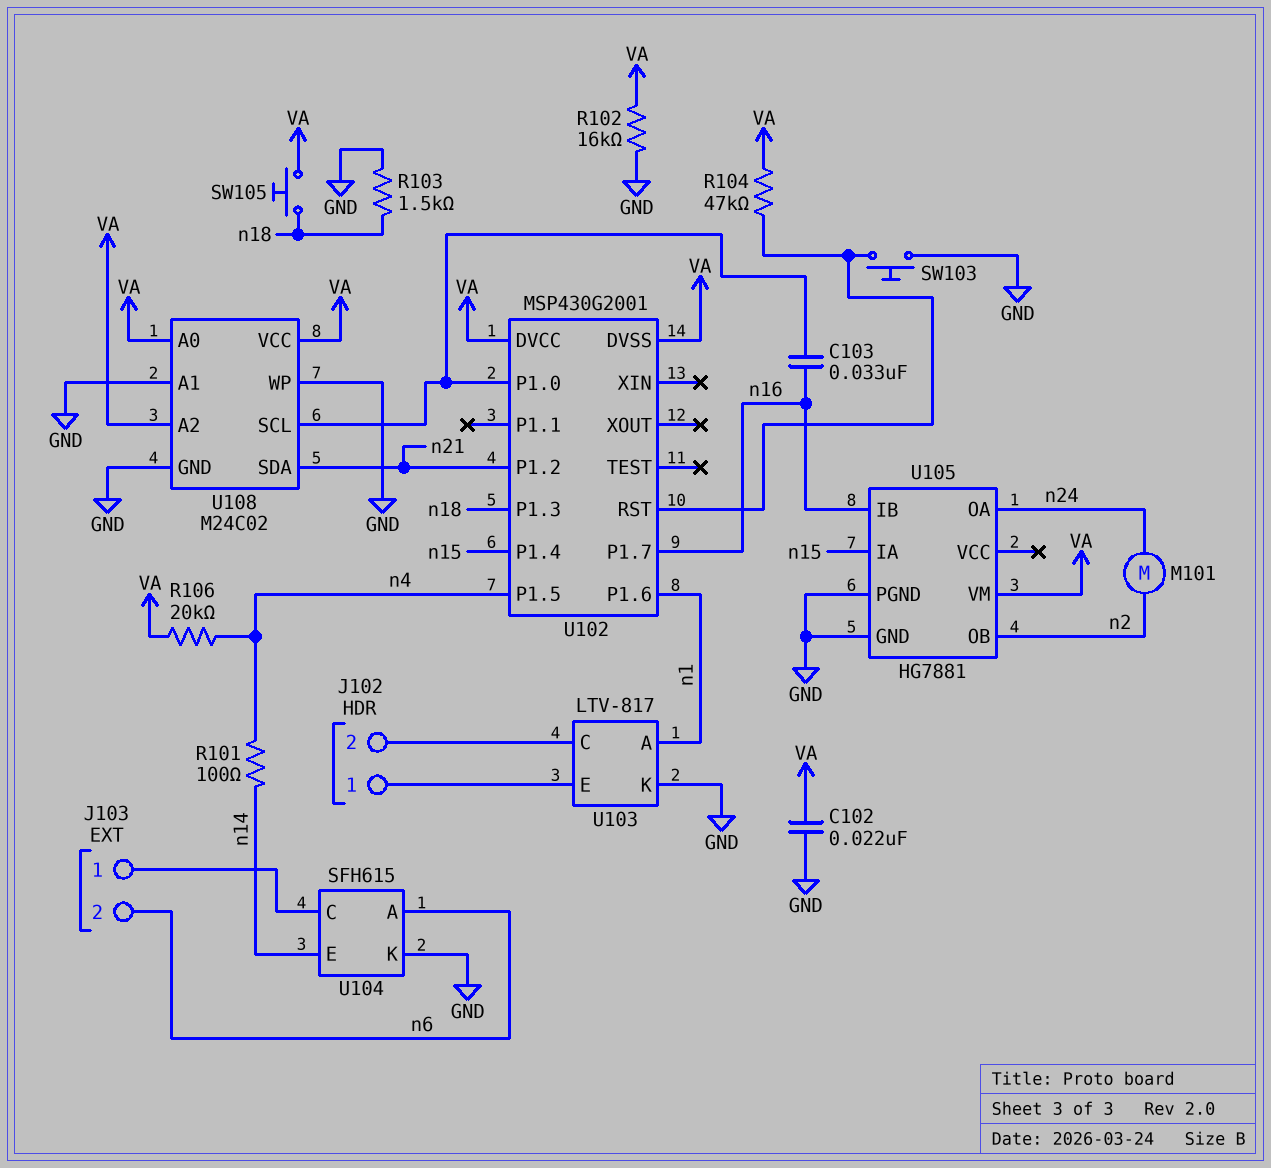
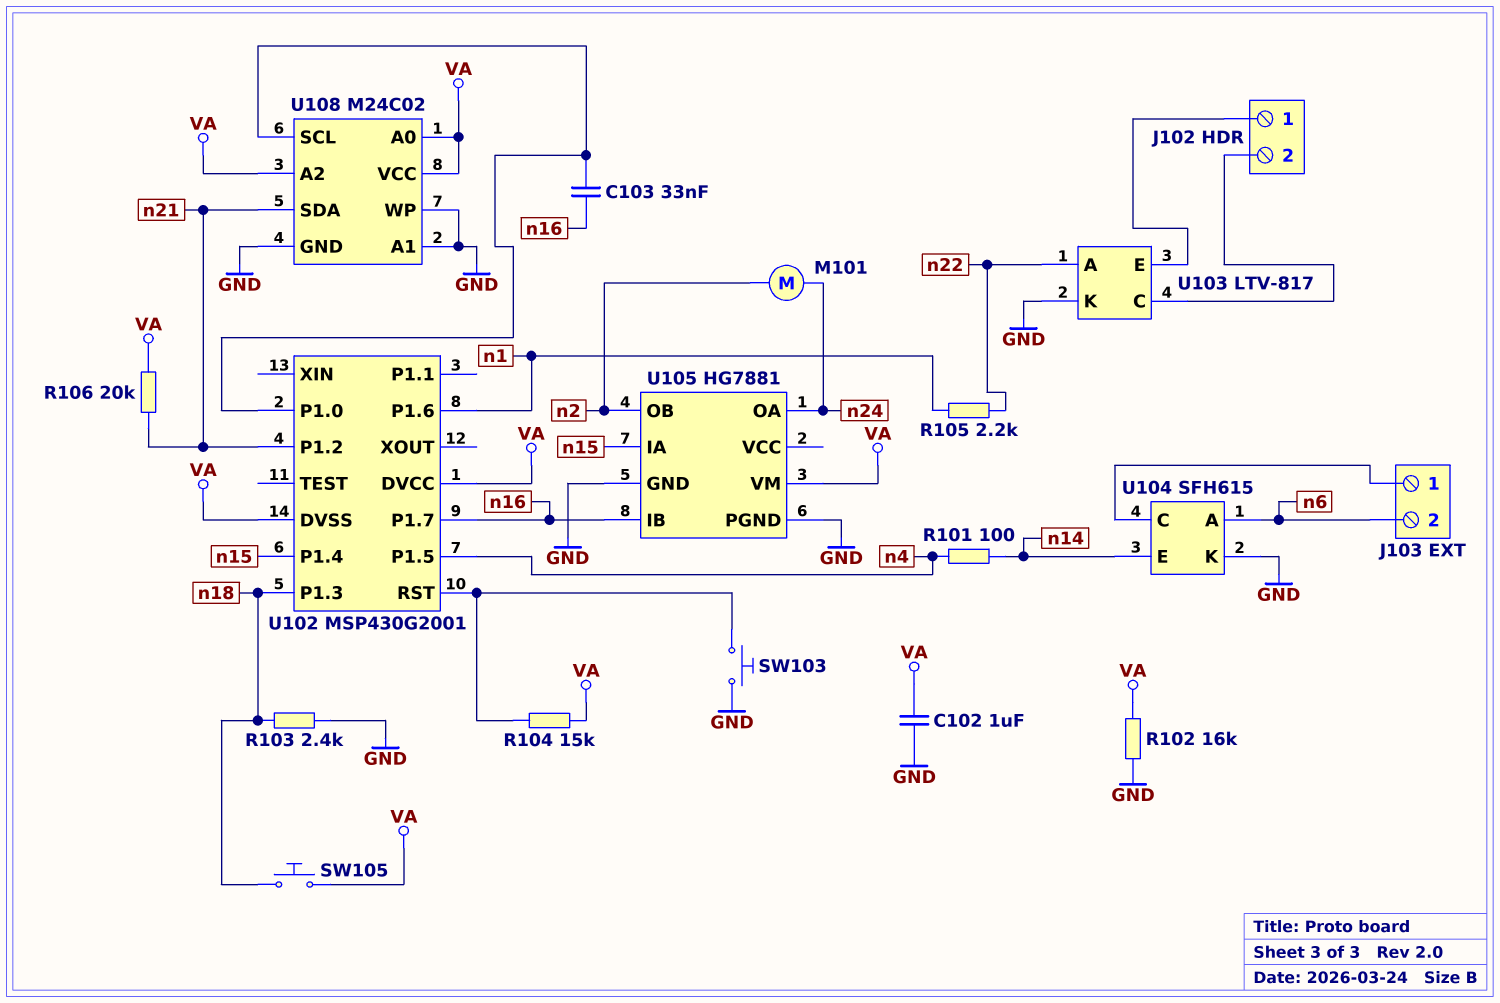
C102: 22nF (GND, VA) -> 1uF (GND, VA)
R103: 1.5k (GND, n18) -> 2.4k (GND, n18)
R104: 47k (U102/RST, VA) -> 15k (U102/RST, VA)
R105: none -> 2.2k (n1, n22)
R106: 20k (VA, n4) -> 20k (VA, n21)
U103 pin A: n1 -> n22

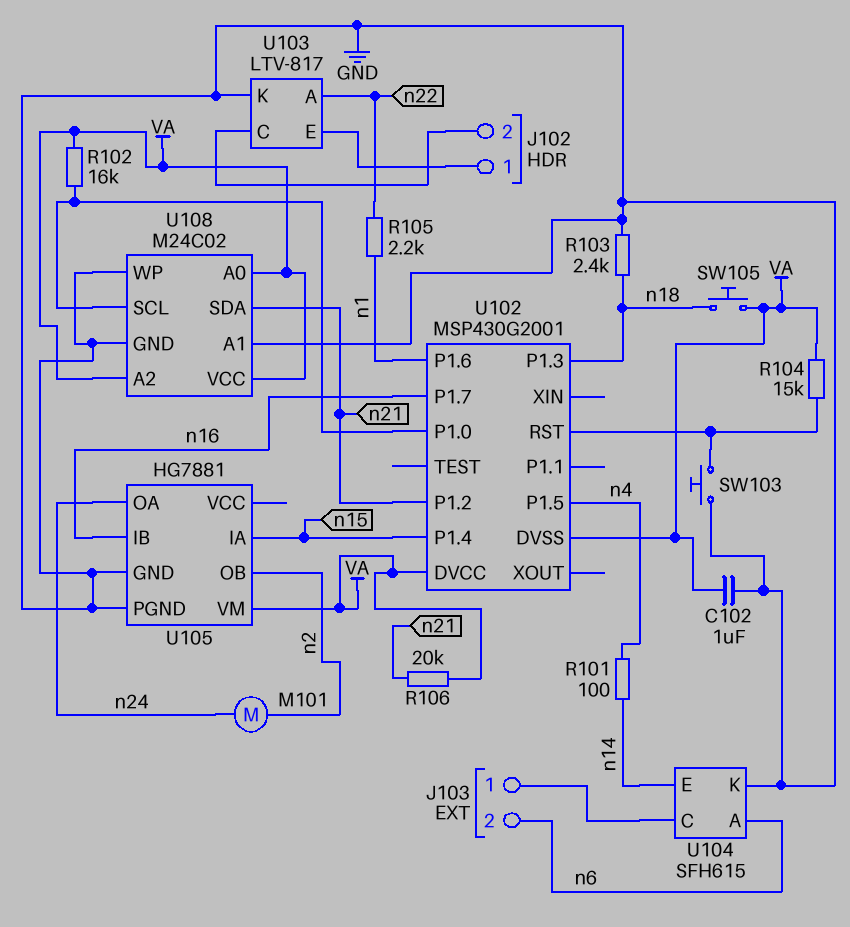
C103: 33nF (U102/P1.0, n16) -> none
R102: 16k (GND, VA) -> 16k (U102/P1.0, VA)

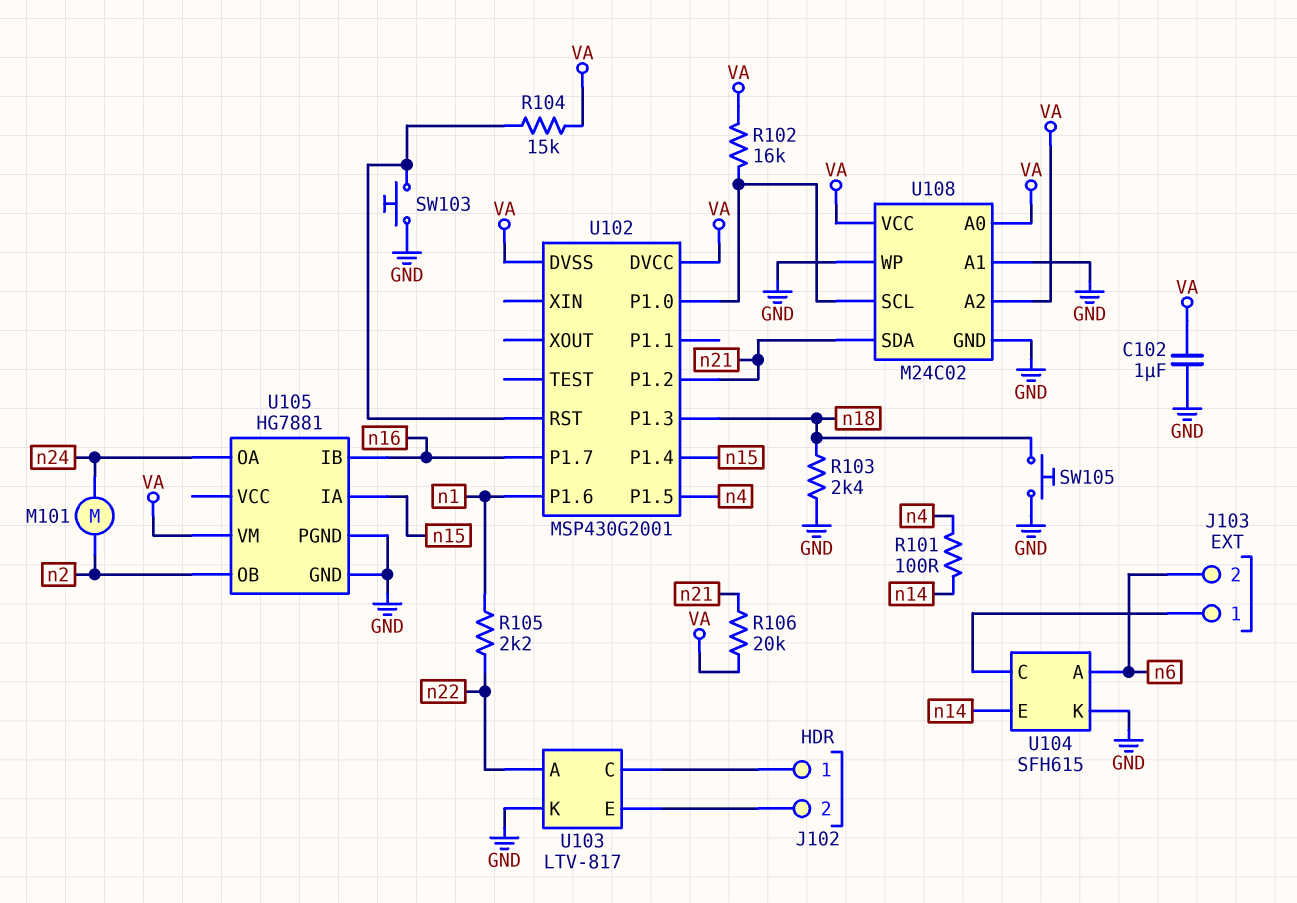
SW105: button (VA, n18) -> button (GND, n18)
U103 pin C: J102/2 -> J102/1
U103 pin E: J102/1 -> J102/2

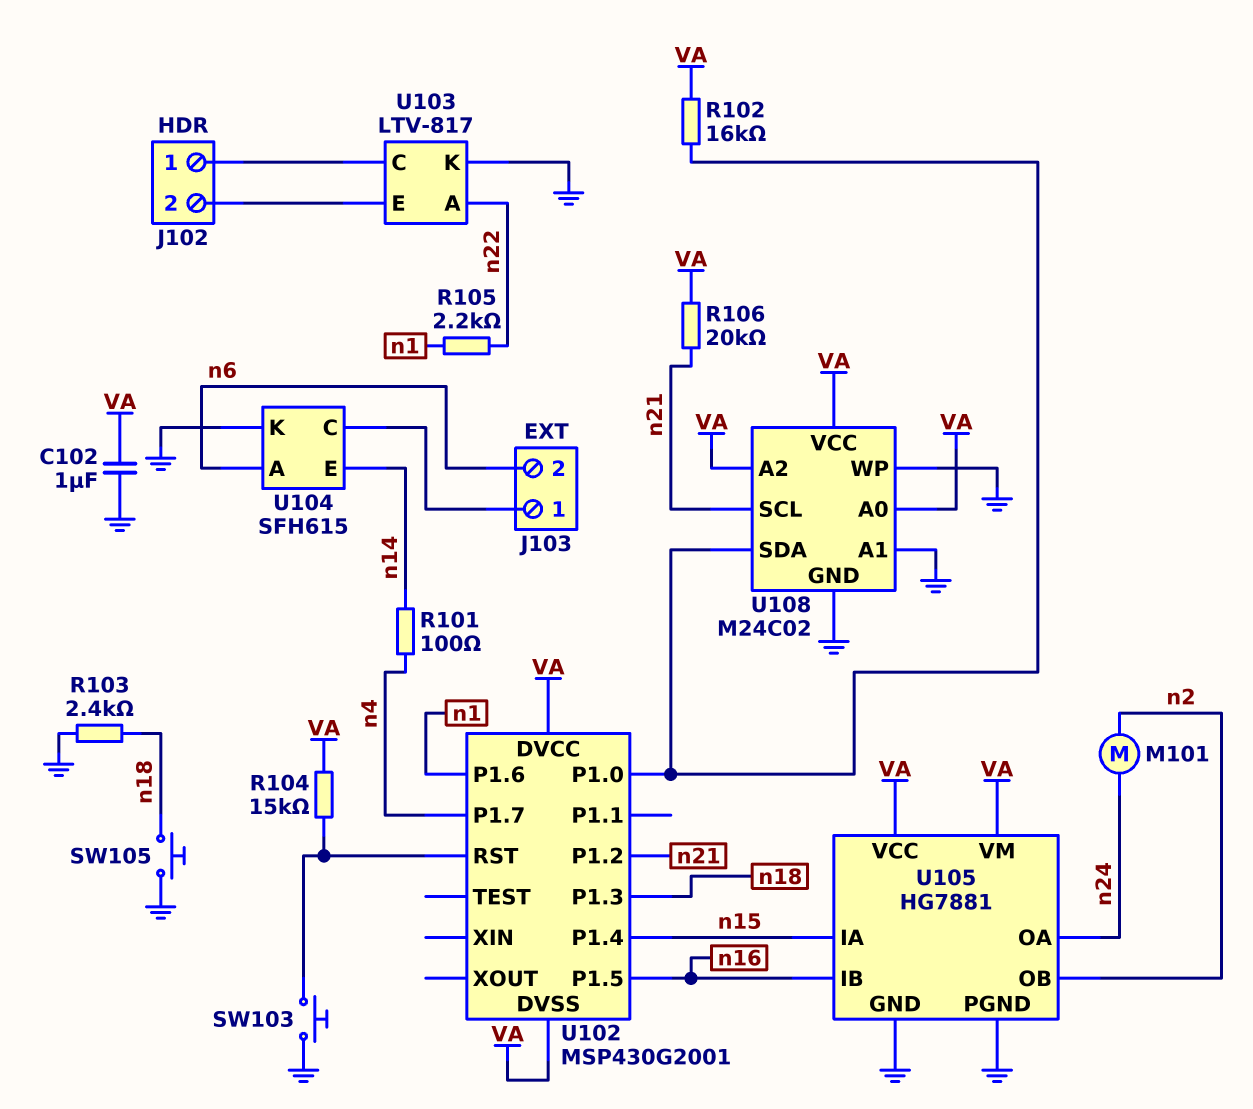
U102 pin P1.5: n4 -> n16
U102 pin P1.7: n16 -> n4
U105 pin VCC: none -> VA
U108 pin SCL: U102/P1.0 -> n21
U108 pin SDA: n21 -> U102/P1.0

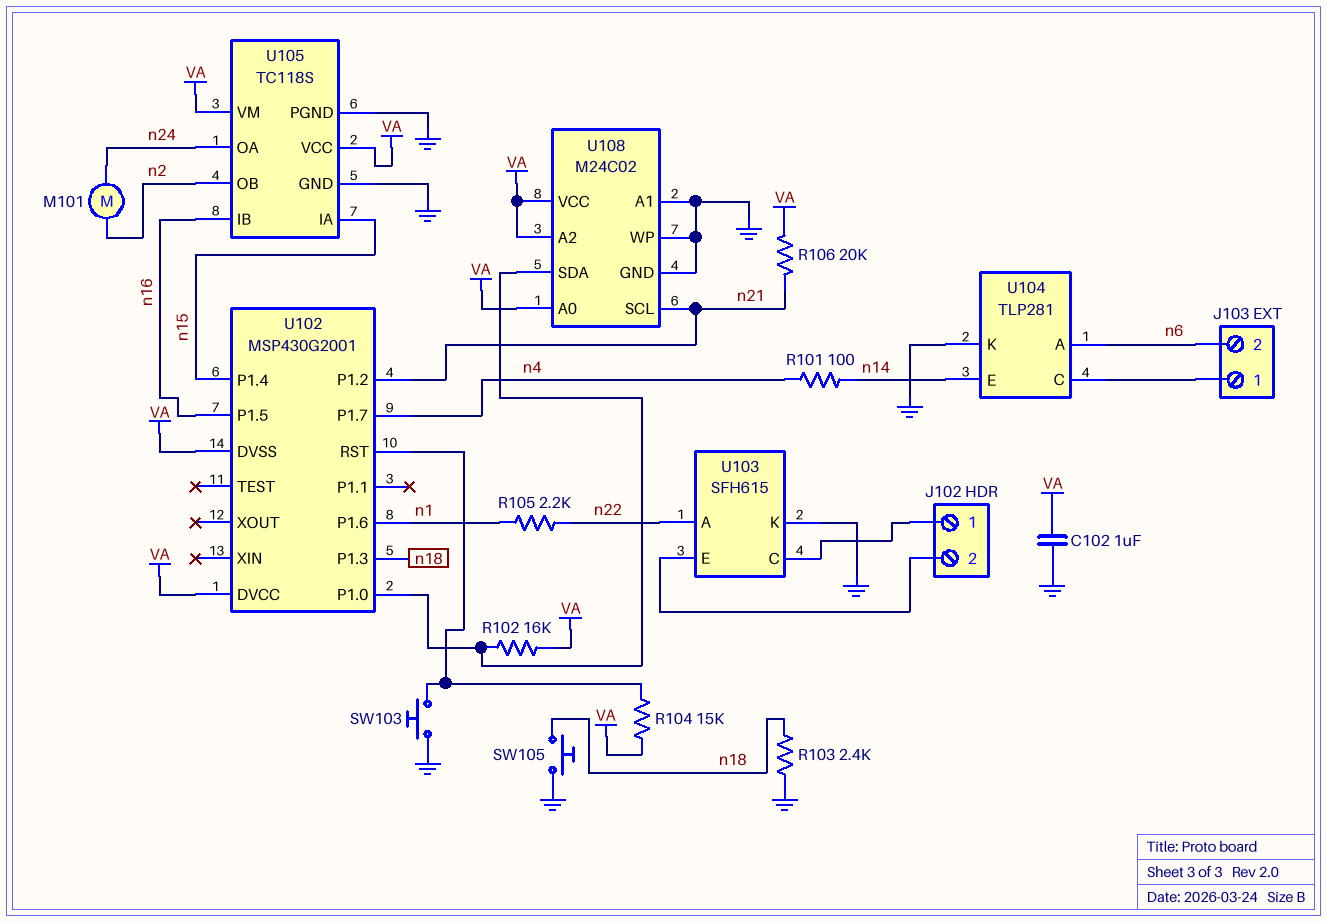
U103: LTV-817 -> SFH615
U104: SFH615 -> TLP281
U105: HG7881 -> TC118S

